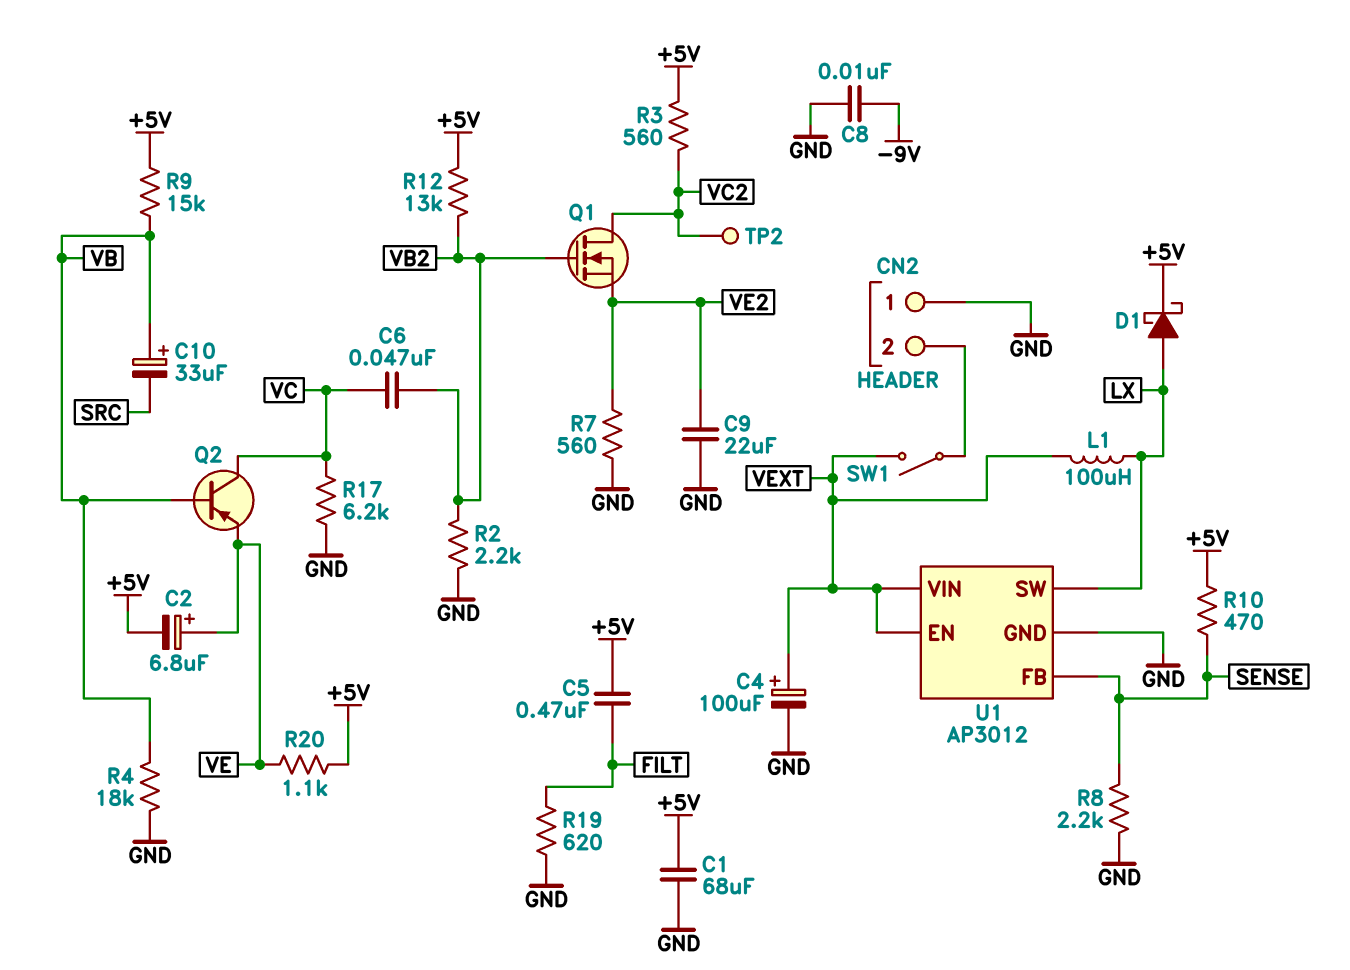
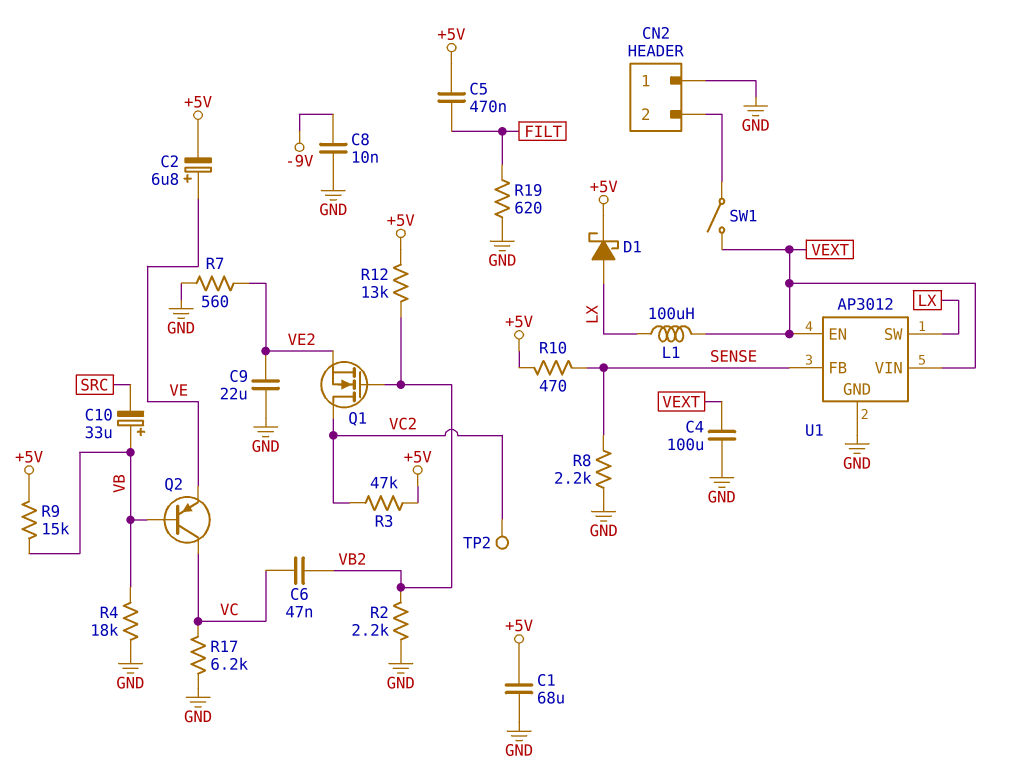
C4: 100uF (plus VEXT, minus GND) -> 100uF (GND, VEXT)
R3: 560 (+5V, VC2) -> 47k (+5V, VC2)
R20: 1.1k (+5V, VE) -> none

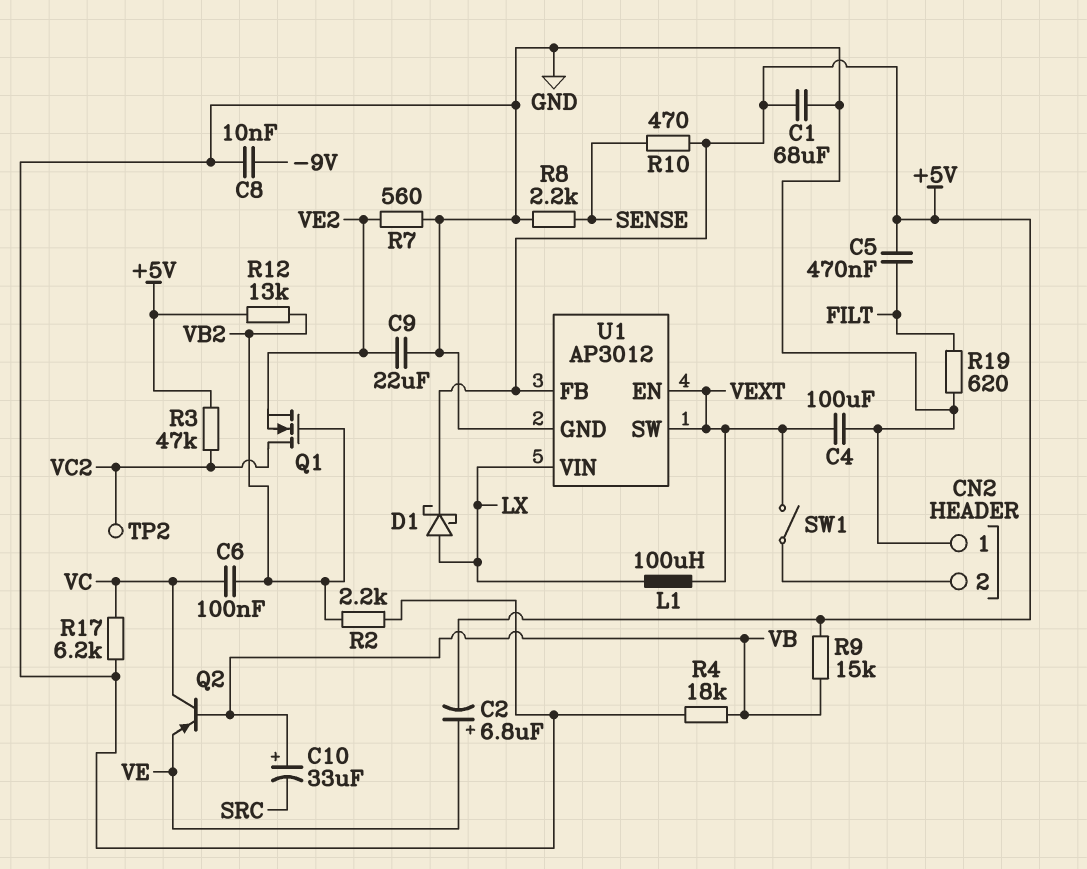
C6: 47nF (VB2, VC) -> 100nF (VB2, VC)
U1 pin FB: SENSE -> +5V
U1 pin SW: LX -> VEXT
U1 pin VIN: VEXT -> LX

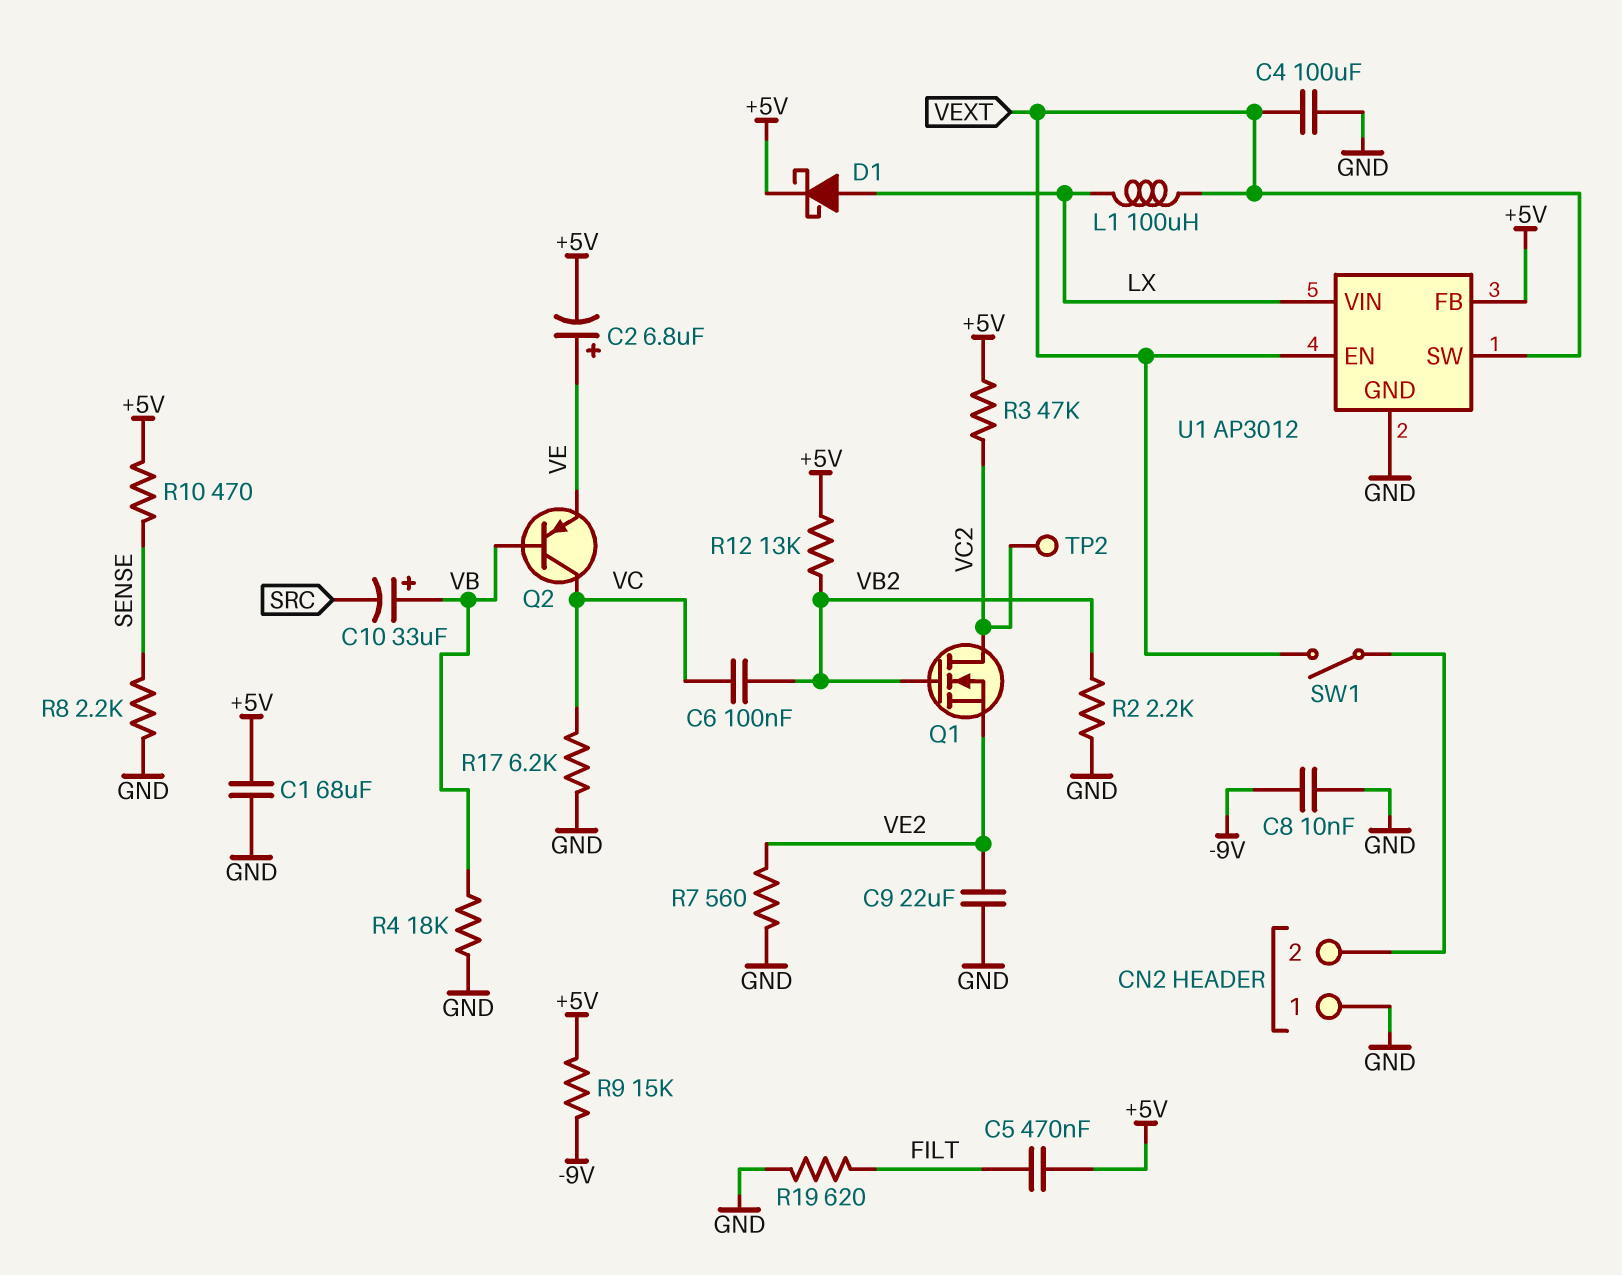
R9: 15k (+5V, VB) -> 15k (+5V, -9V)

